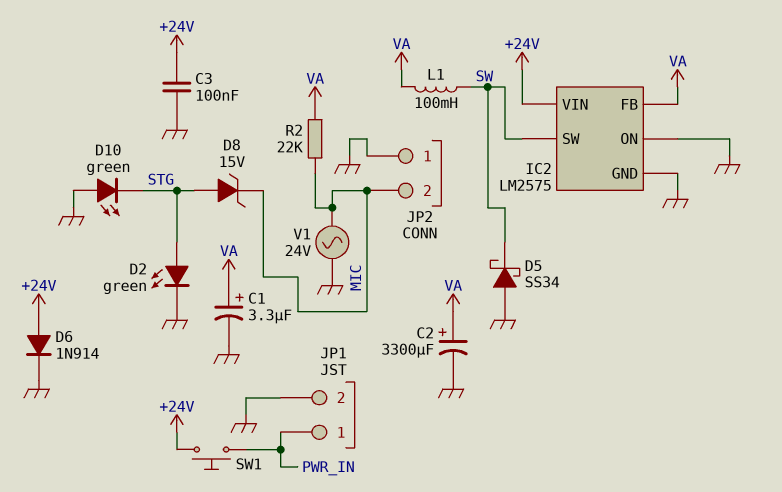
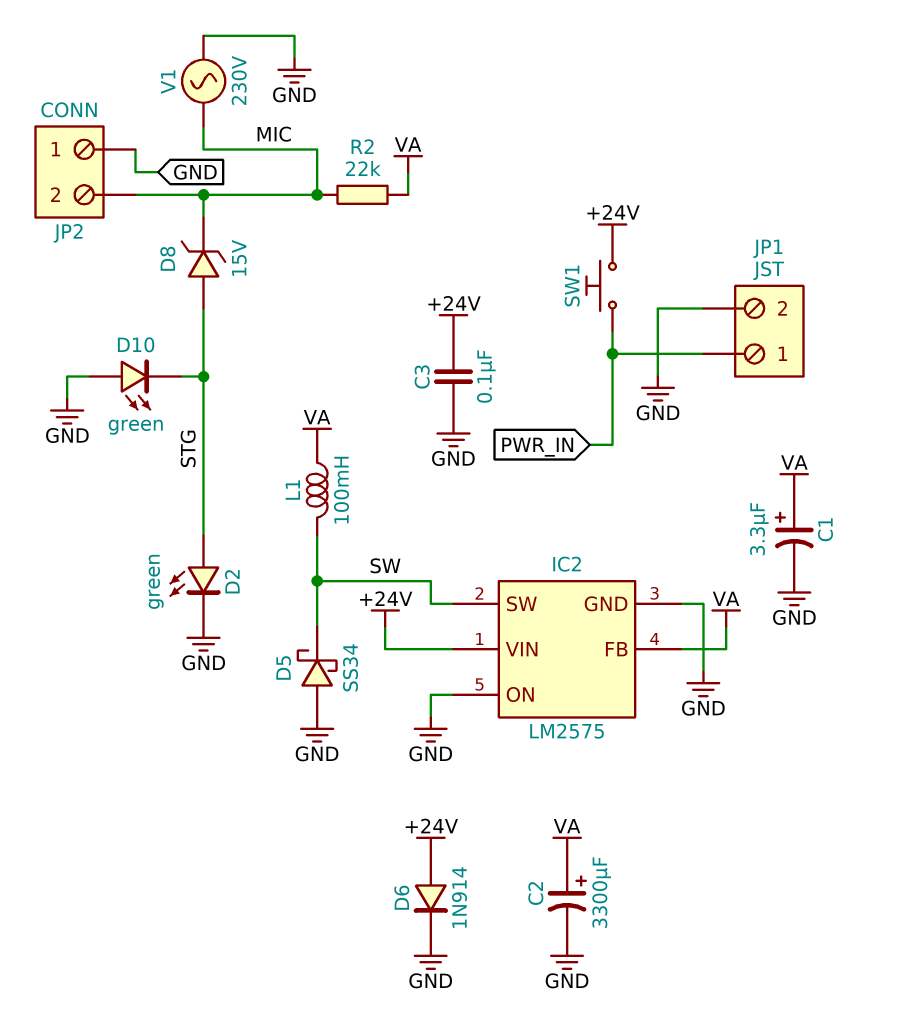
V1: AC 24V (GND, MIC) -> AC 230V (GND, MIC)

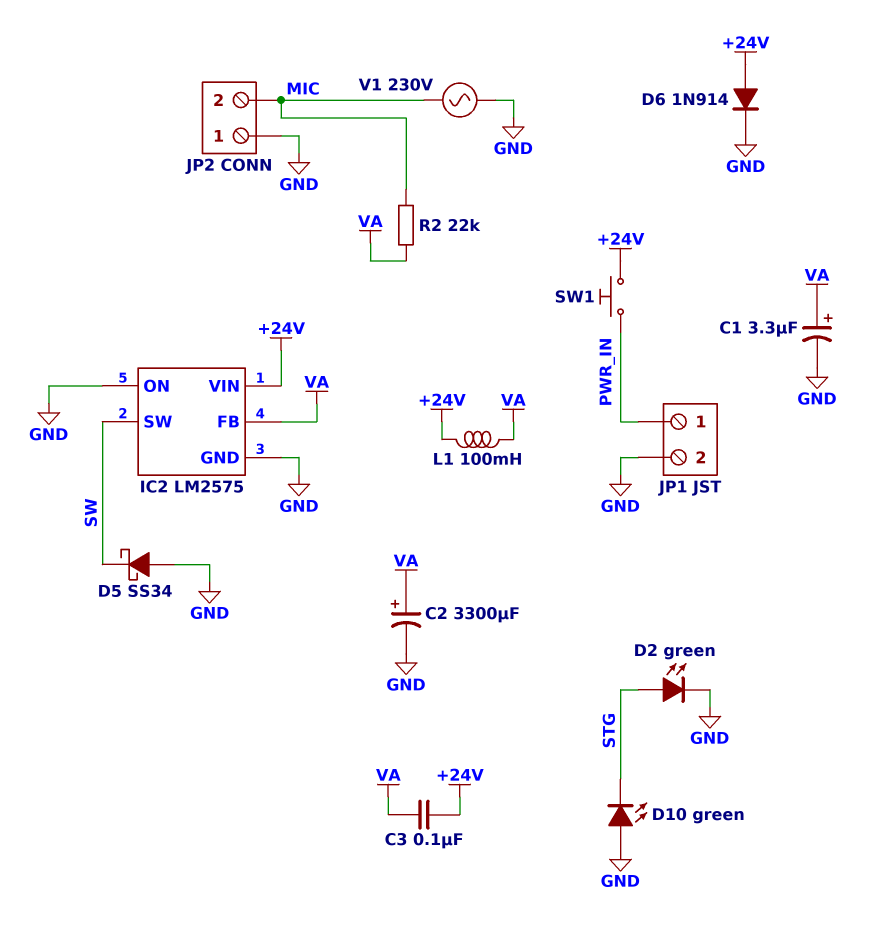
C3: 100nF (+24V, GND) -> 100nF (+24V, VA)
D8: zener 15V (A STG, K MIC) -> none
L1: 100mH (SW, VA) -> 100mH (+24V, VA)

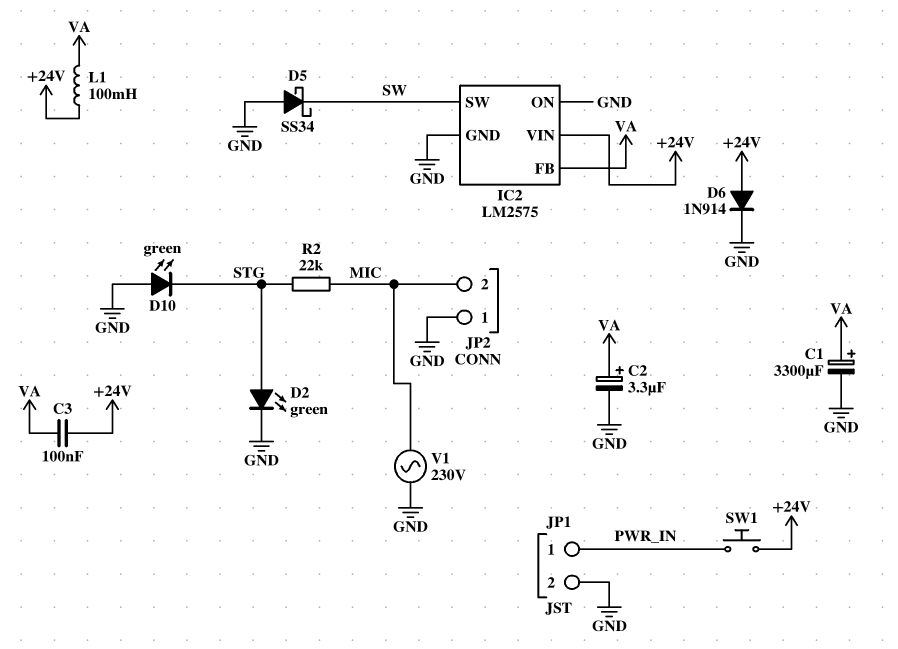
C1: 3.3uF (plus VA, minus GND) -> 3300uF (plus VA, minus GND)
C2: 3300uF (plus VA, minus GND) -> 3.3uF (plus VA, minus GND)
R2: 22k (MIC, VA) -> 22k (MIC, STG)

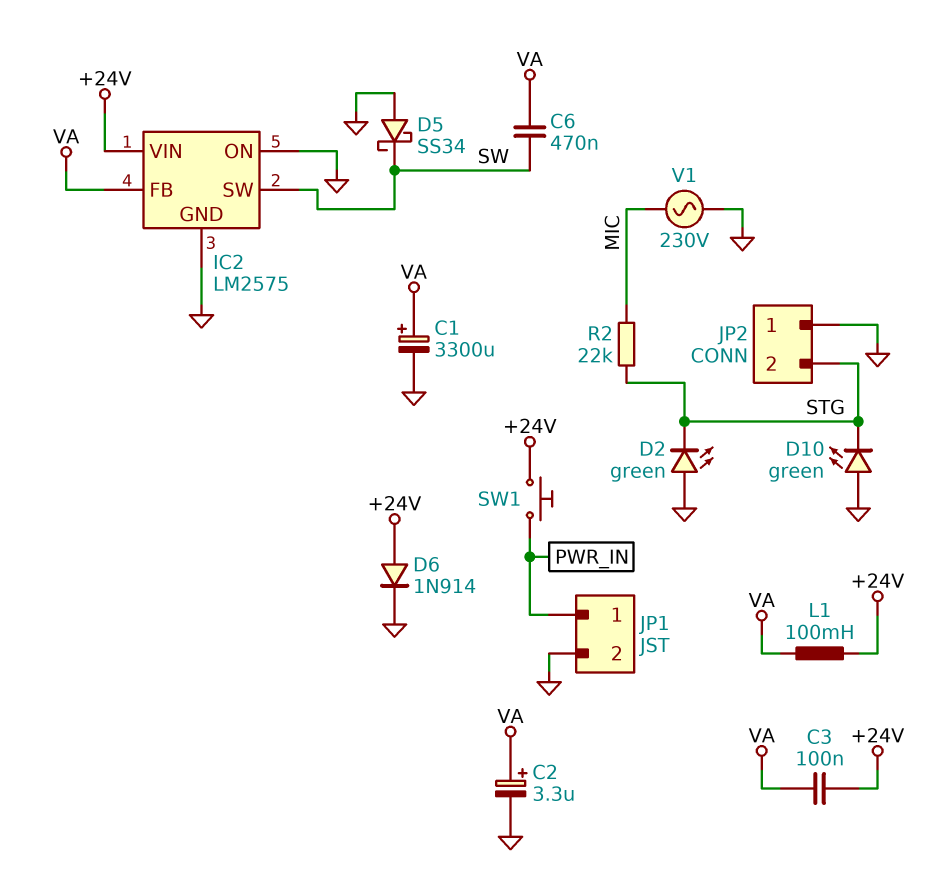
C6: none -> 470nF (SW, VA)
D2: LED green (A STG, K GND) -> LED green (A GND, K STG)
JP2 pin 2: MIC -> STG

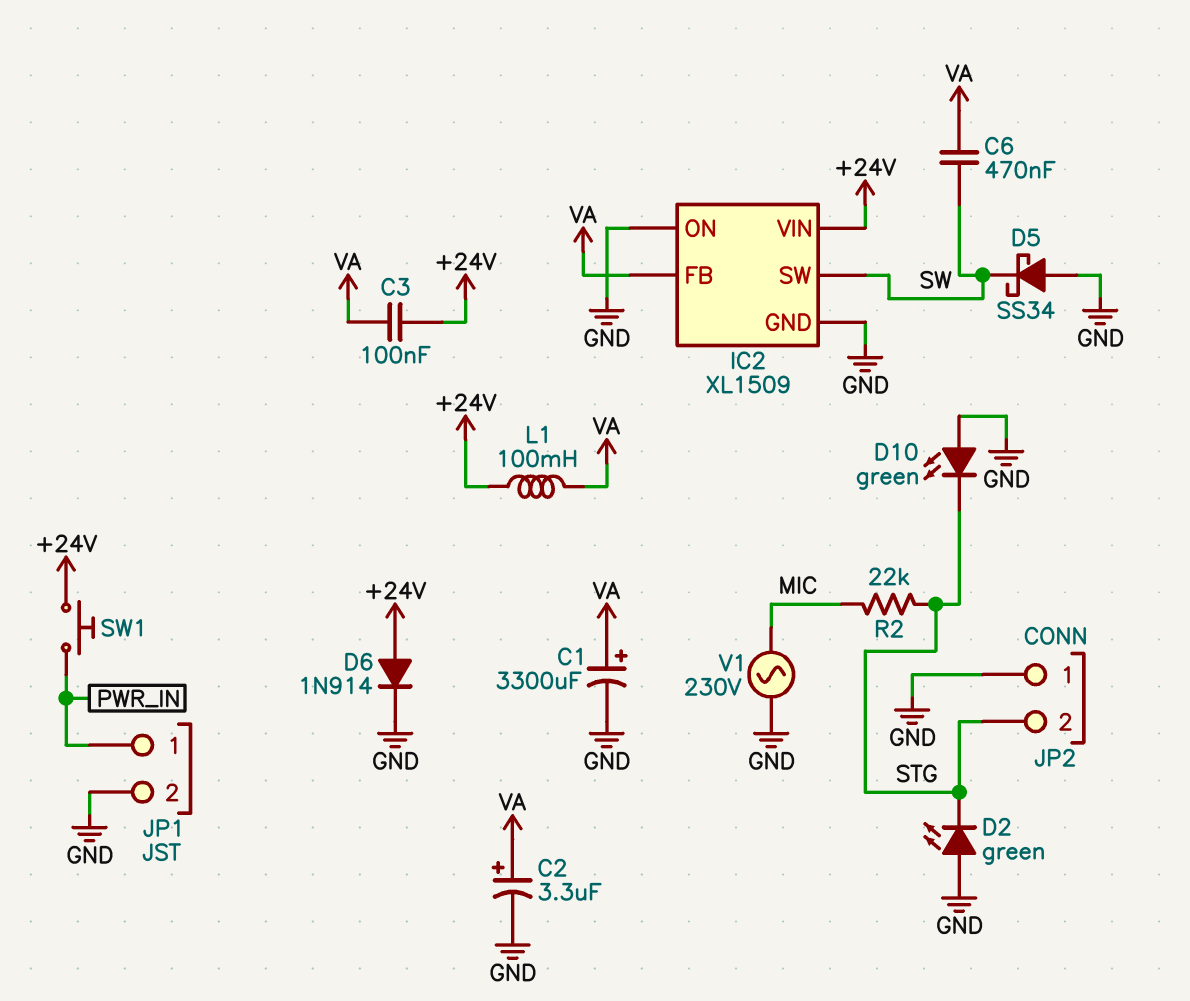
IC2: LM2575 -> XL1509

